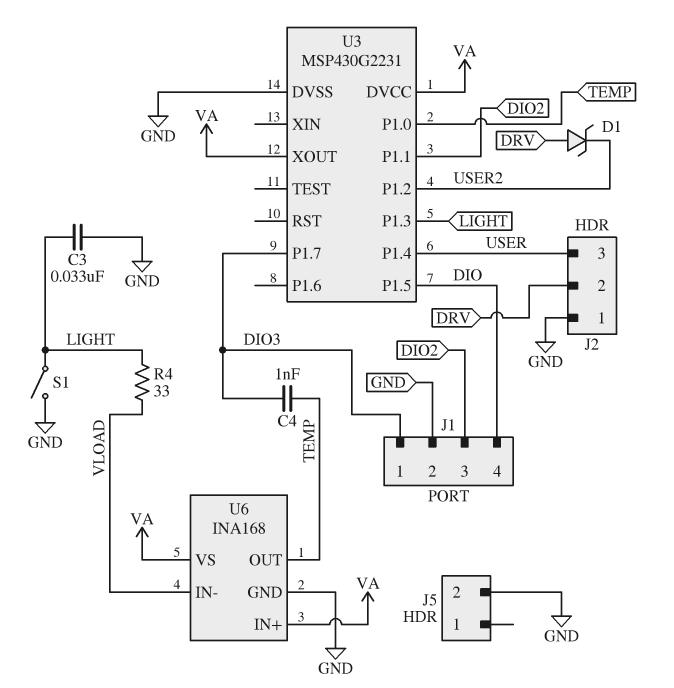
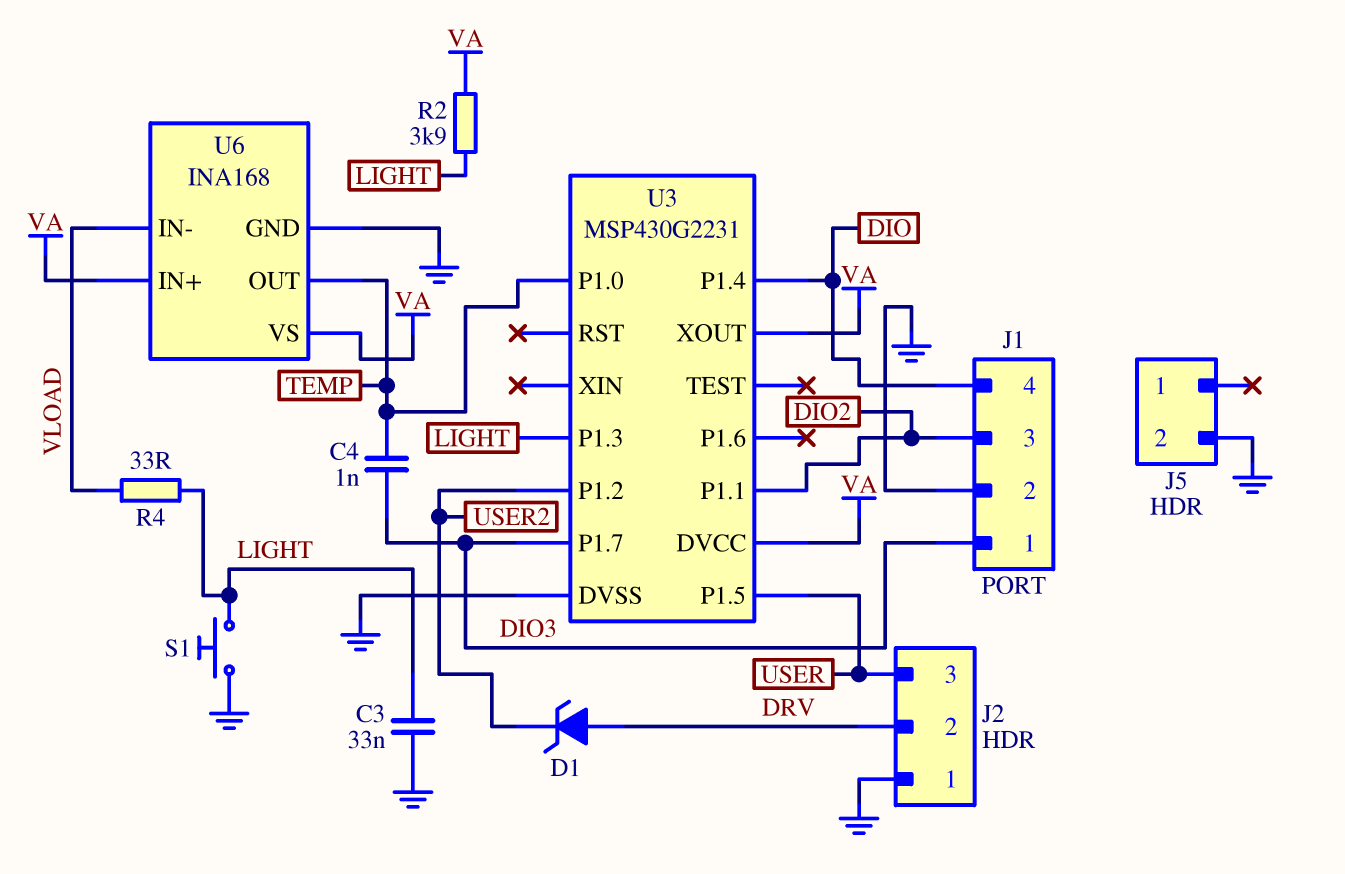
R2: none -> 3.9k (LIGHT, VA)
S1: switch (GND, LIGHT) -> button (GND, LIGHT)
U3 pin P1.4: USER -> DIO
U3 pin P1.5: DIO -> USER

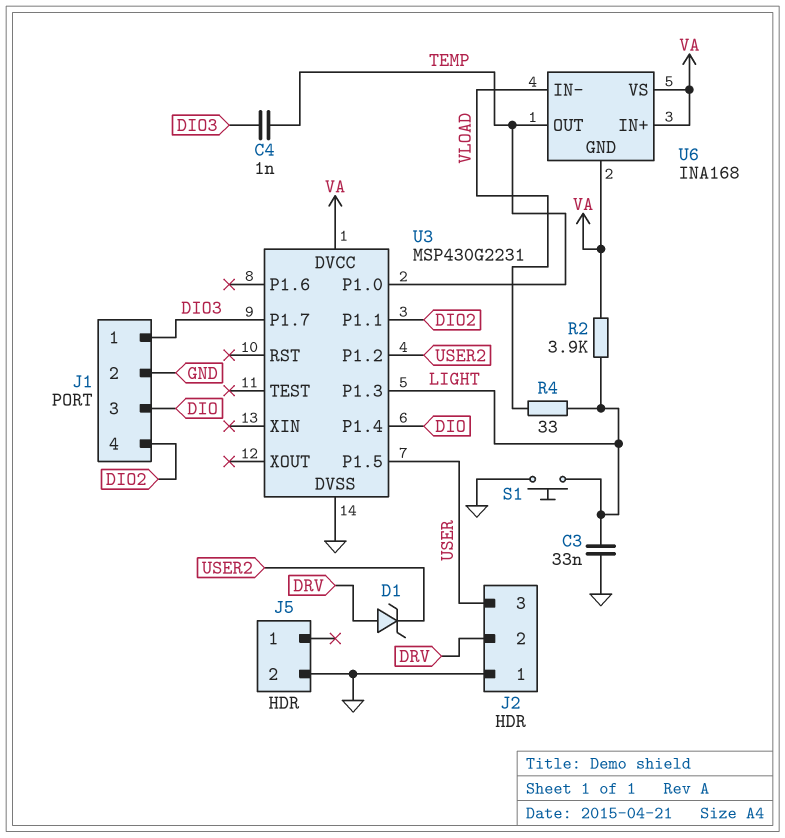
J1 pin 3: DIO2 -> DIO
J1 pin 4: DIO -> DIO2
U3 pin XOUT: VA -> none
U6 pin GND: GND -> VA

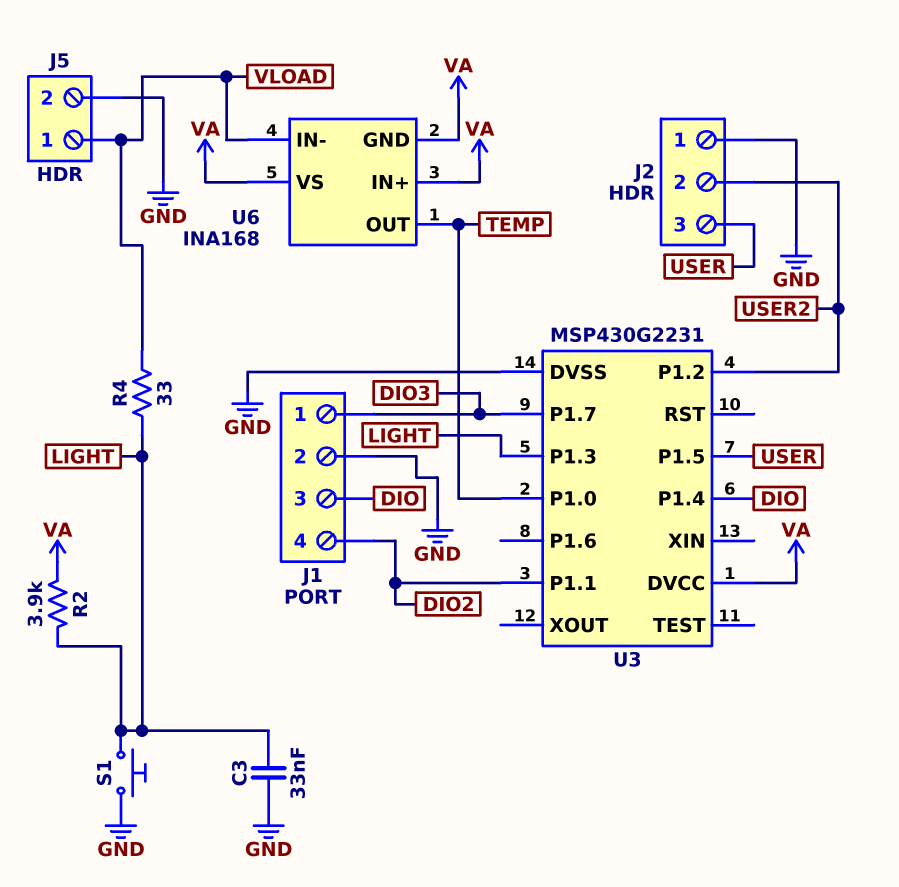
C4: 1nF (DIO3, TEMP) -> none
D1: zener (A DRV, K USER2) -> none
J2 pin 2: DRV -> USER2
J5 pin 1: none -> VLOAD

